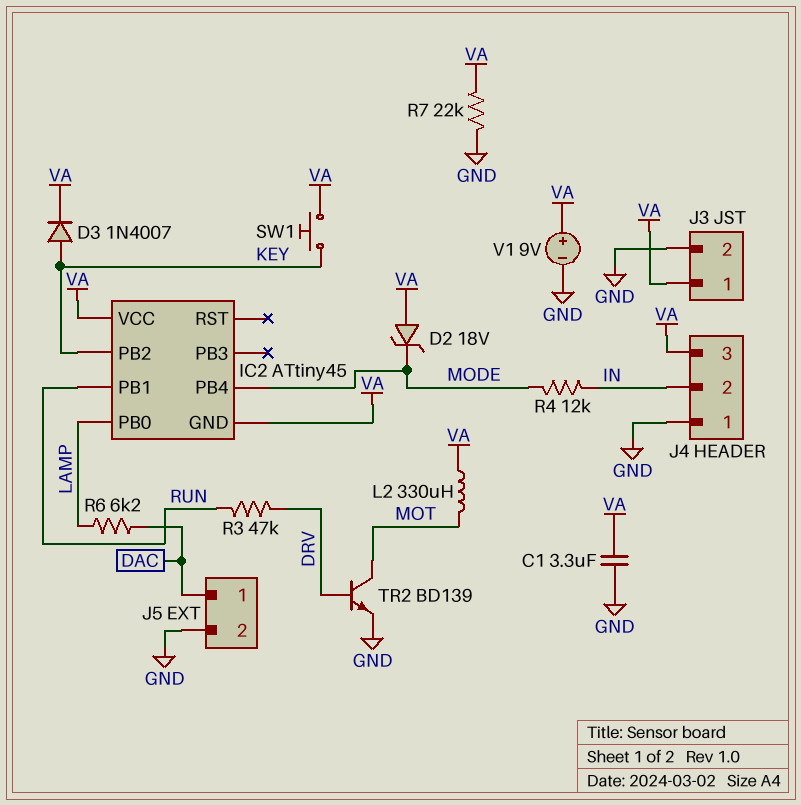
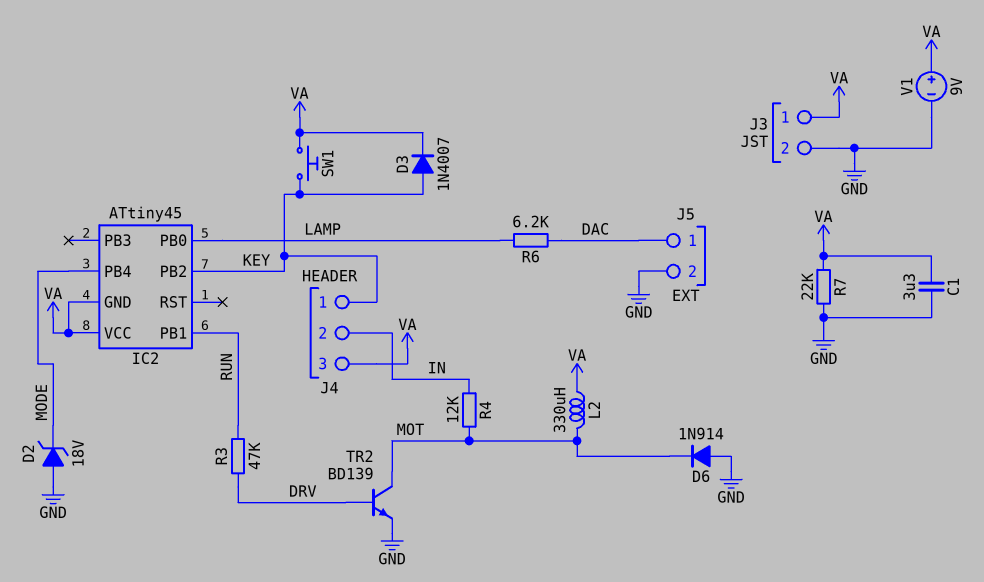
D2: zener 18V (A VA, K MODE) -> zener 18V (A GND, K MODE)
D6: none -> diode 1N914 (A GND, K MOT)
J4 pin 1: GND -> KEY
R4: 12k (IN, MODE) -> 12k (IN, MOT)

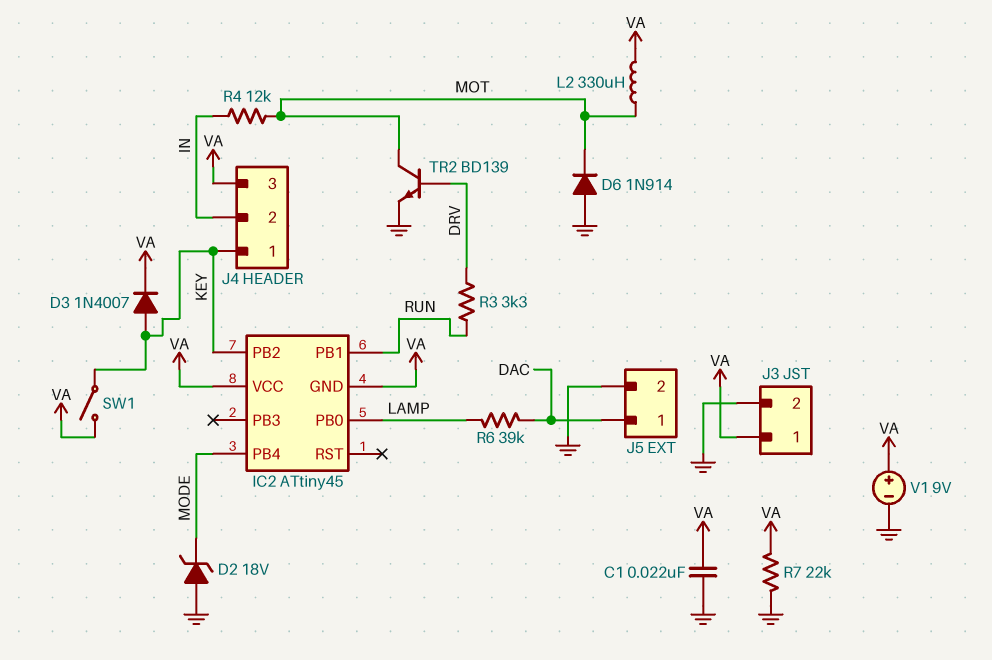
C1: 3.3uF (GND, VA) -> 22nF (GND, VA)
R3: 47k (DRV, RUN) -> 3.3k (DRV, RUN)
R6: 6.2k (DAC, LAMP) -> 39k (DAC, LAMP)
SW1: button (KEY, VA) -> switch (KEY, VA)

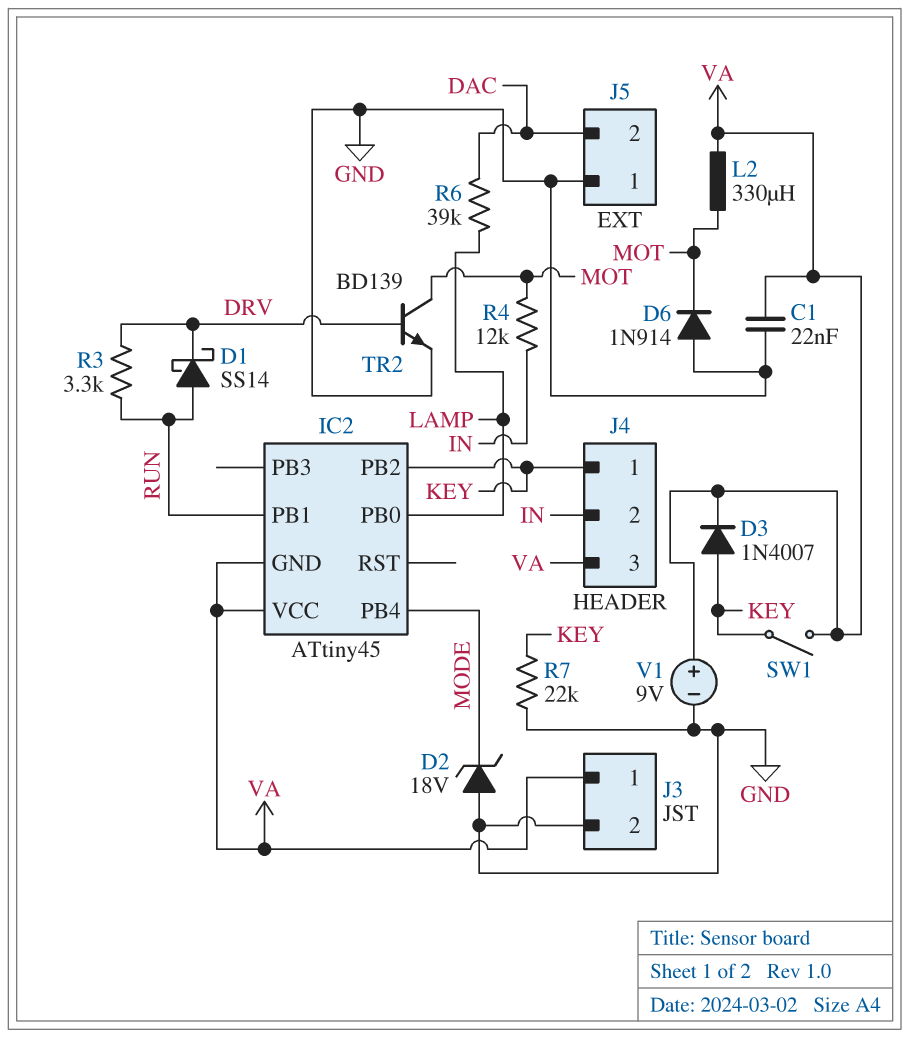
D1: none -> schottky SS14 (A RUN, K DRV)
J5 pin 1: DAC -> GND
J5 pin 2: GND -> DAC
R7: 22k (GND, VA) -> 22k (GND, KEY)

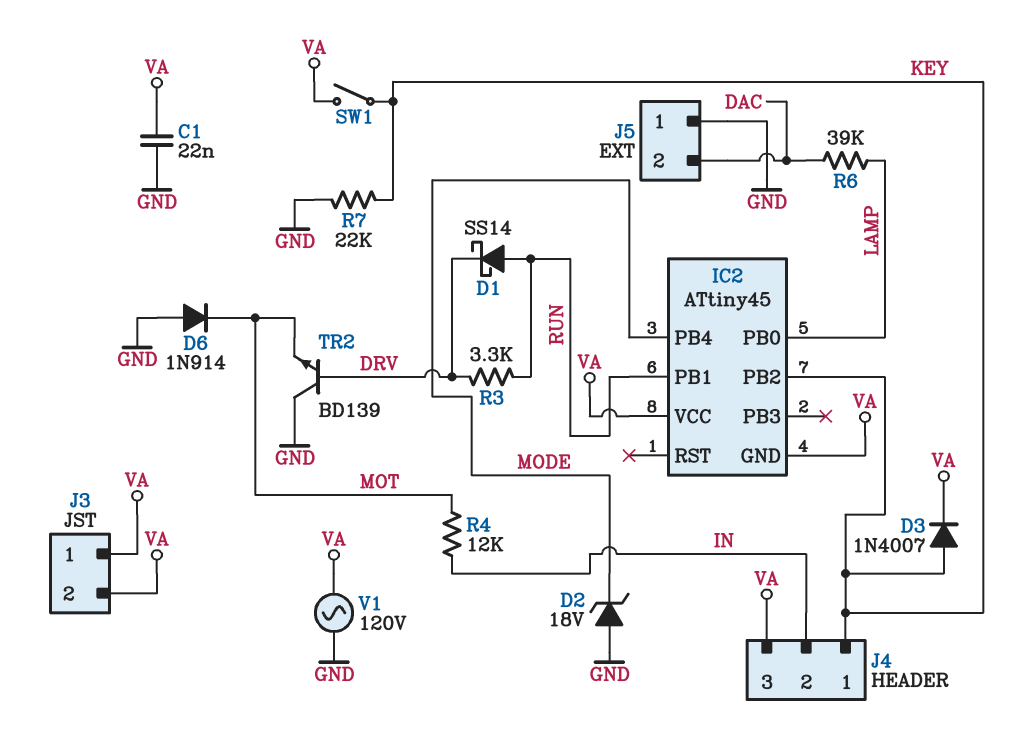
J3 pin 2: GND -> VA
L2: 330uH (MOT, VA) -> none
TR2: NPN BD139 (B DRV, C MOT, E GND) -> NPN BD139 (B DRV, C GND, E MOT)
V1: 9V (plus VA, minus GND) -> AC 120V (GND, VA)

